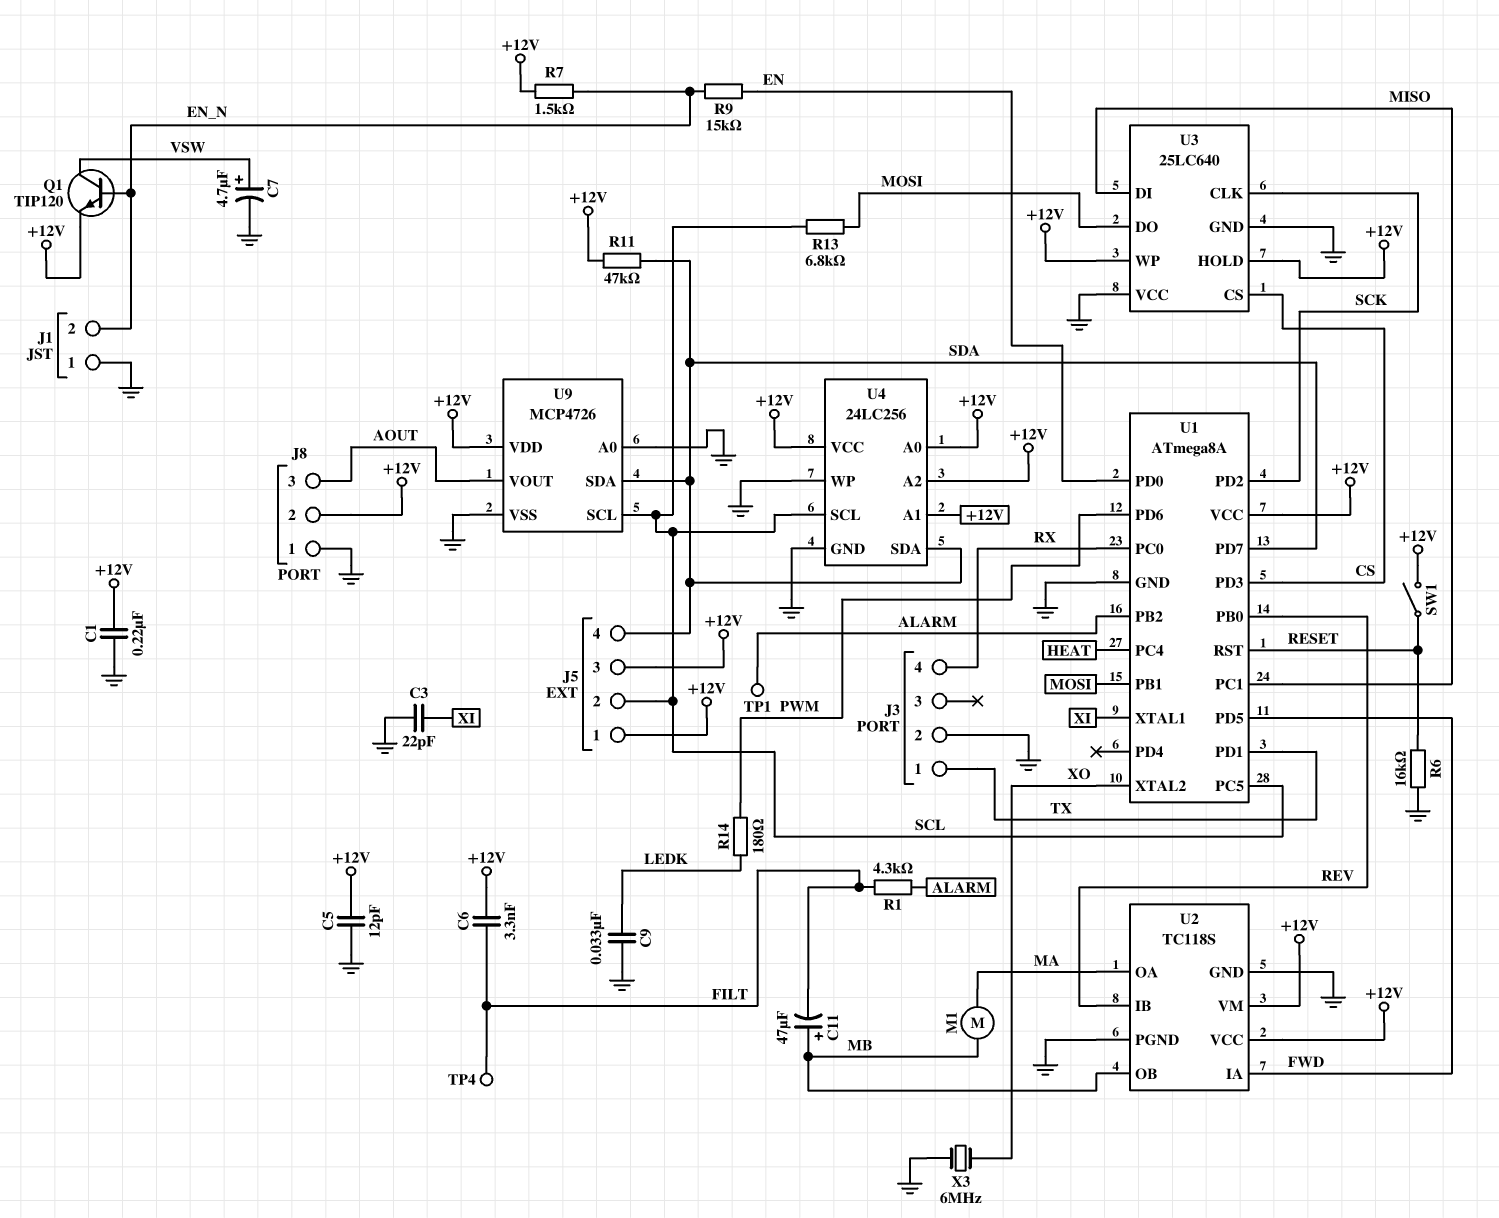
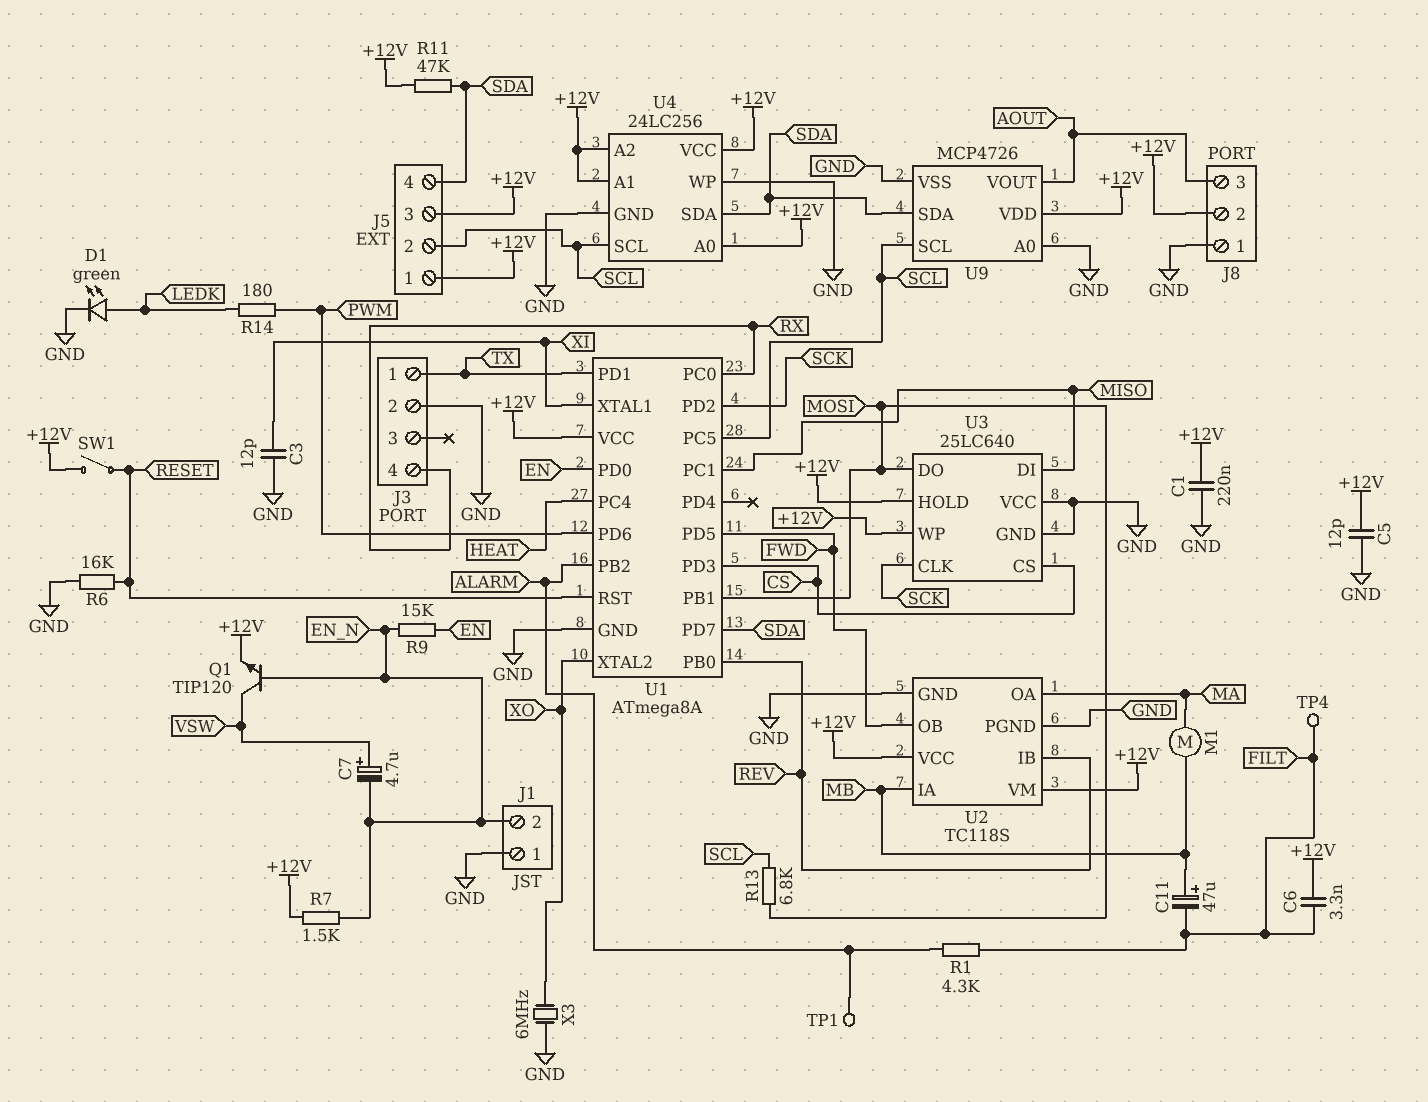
C3: 22pF (GND, XI) -> 12pF (GND, XI)
C7: 4.7uF (plus VSW, minus GND) -> 4.7uF (plus VSW, minus EN_N)
C9: 33nF (GND, LEDK) -> none
D1: none -> LED green (A LEDK, K GND)
U2 pin IA: FWD -> MB
U2 pin OB: MB -> FWD

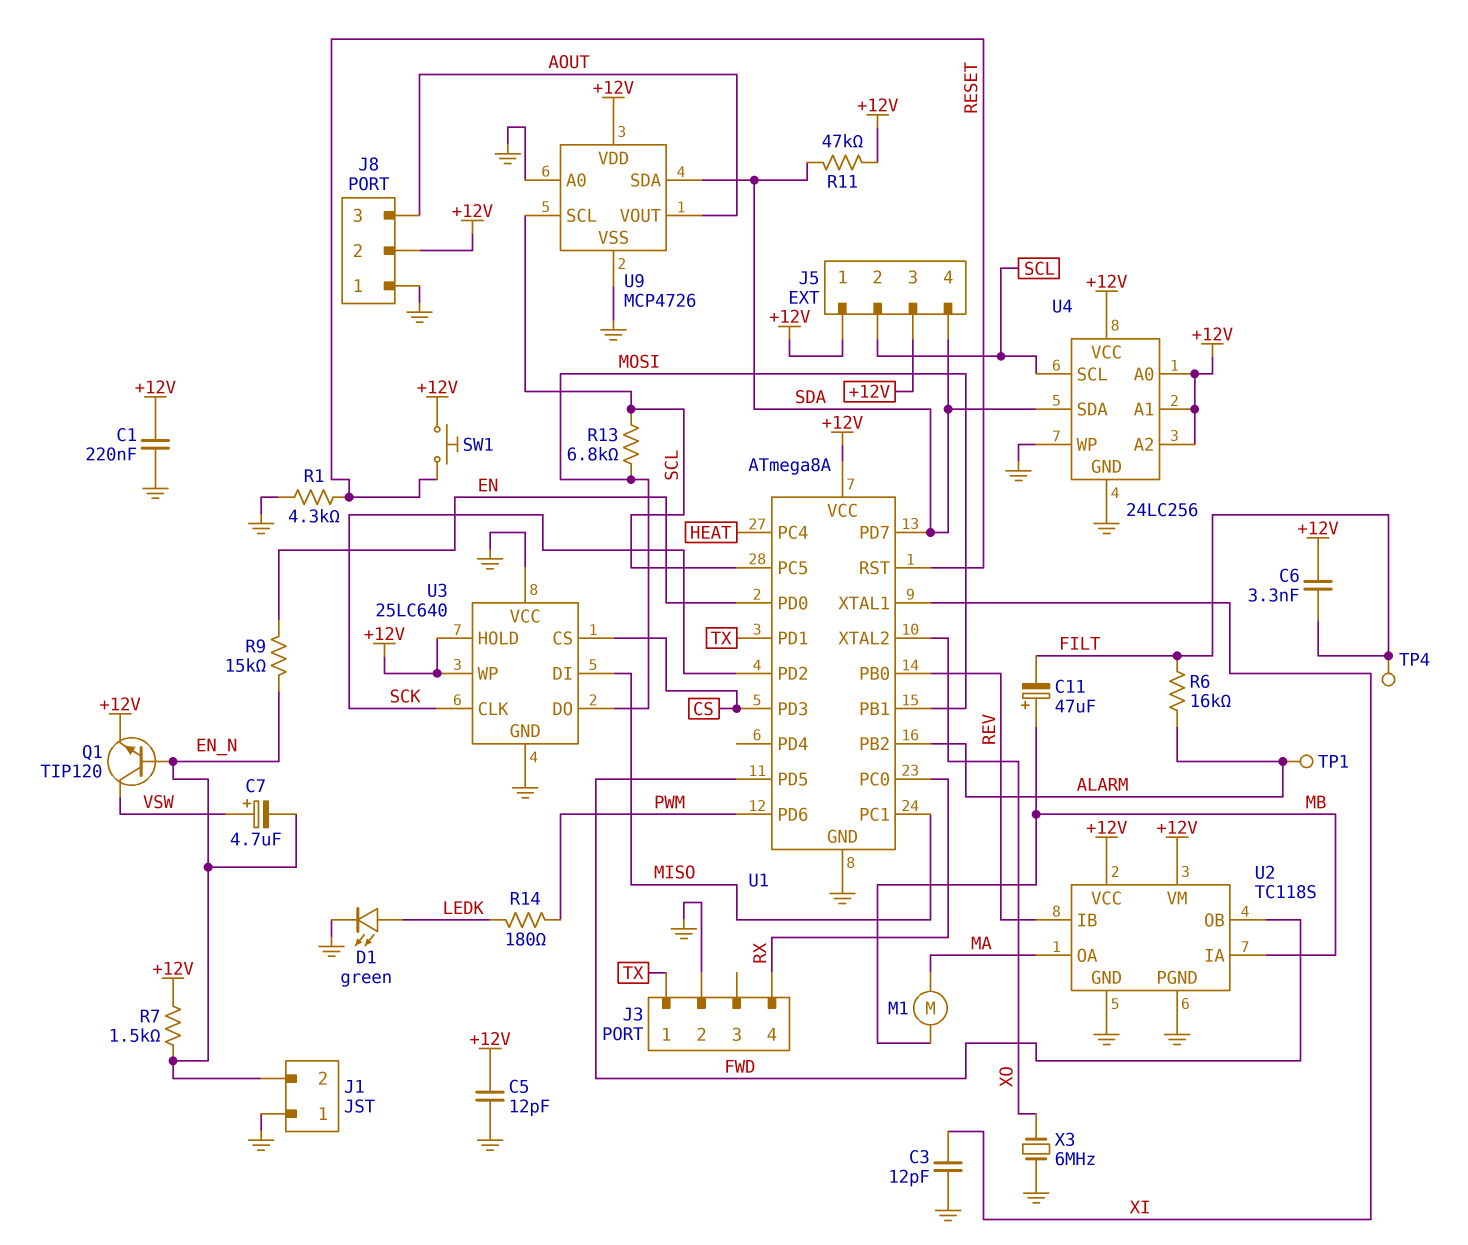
R1: 4.3k (ALARM, FILT) -> 4.3k (GND, RESET)
R6: 16k (GND, RESET) -> 16k (ALARM, FILT)
SW1: switch (+12V, RESET) -> button (+12V, RESET)

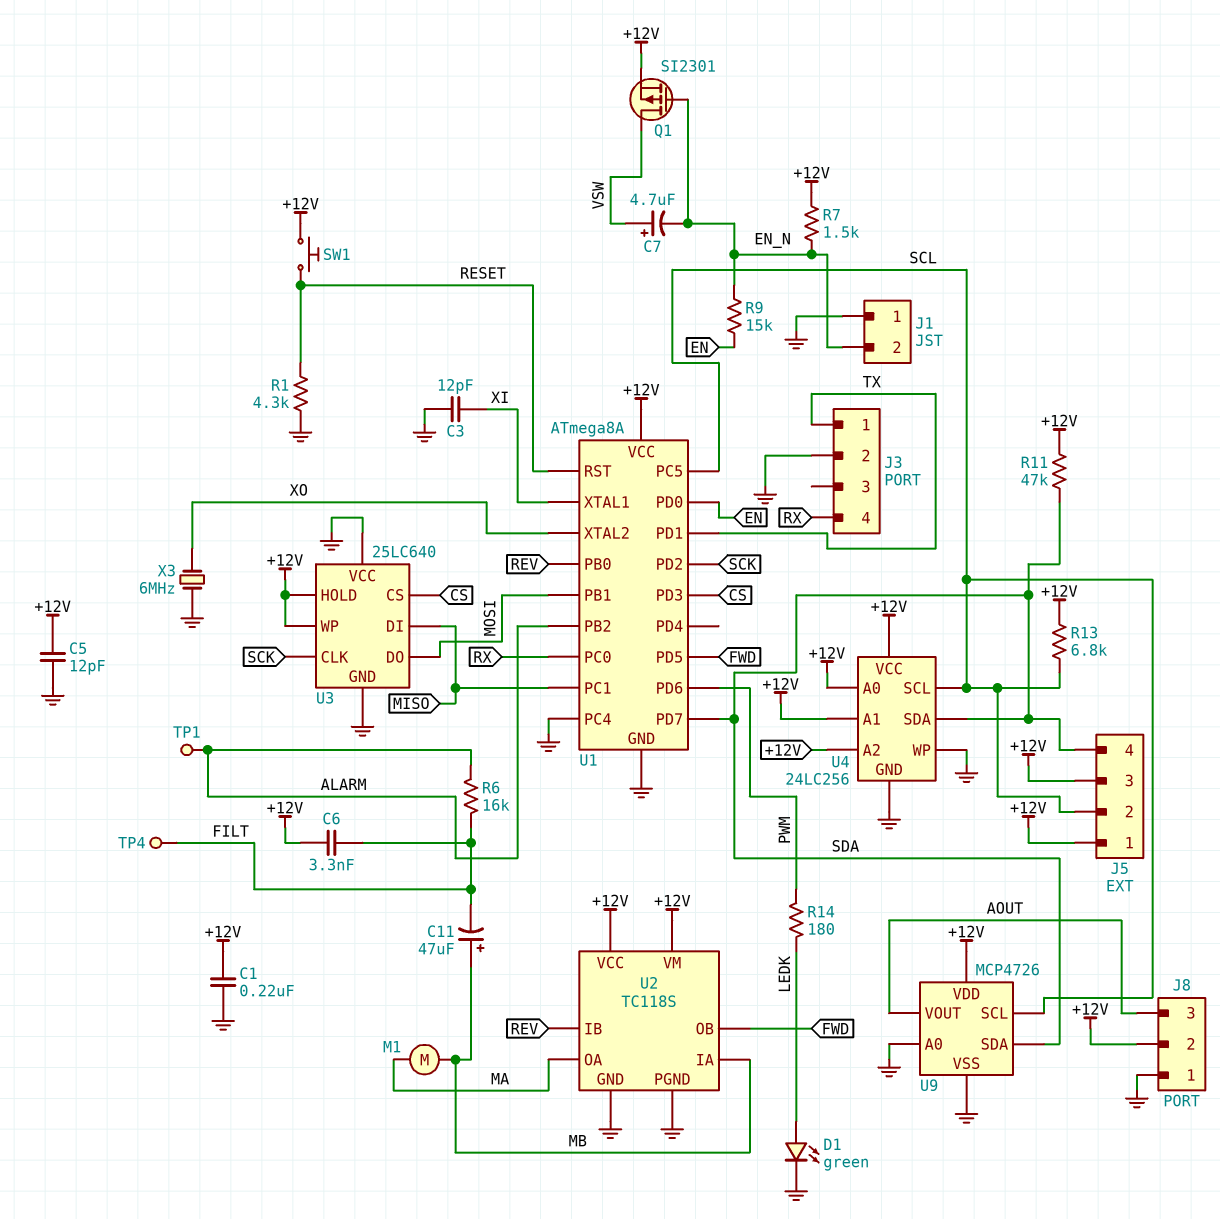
Q1: NPN TIP120 (B EN_N, C VSW, E +12V) -> PMOS SI2301 (G EN_N, D VSW, S +12V)
R13: 6.8k (MOSI, SCL) -> 6.8k (+12V, SCL)
U1 pin PC4: HEAT -> GND

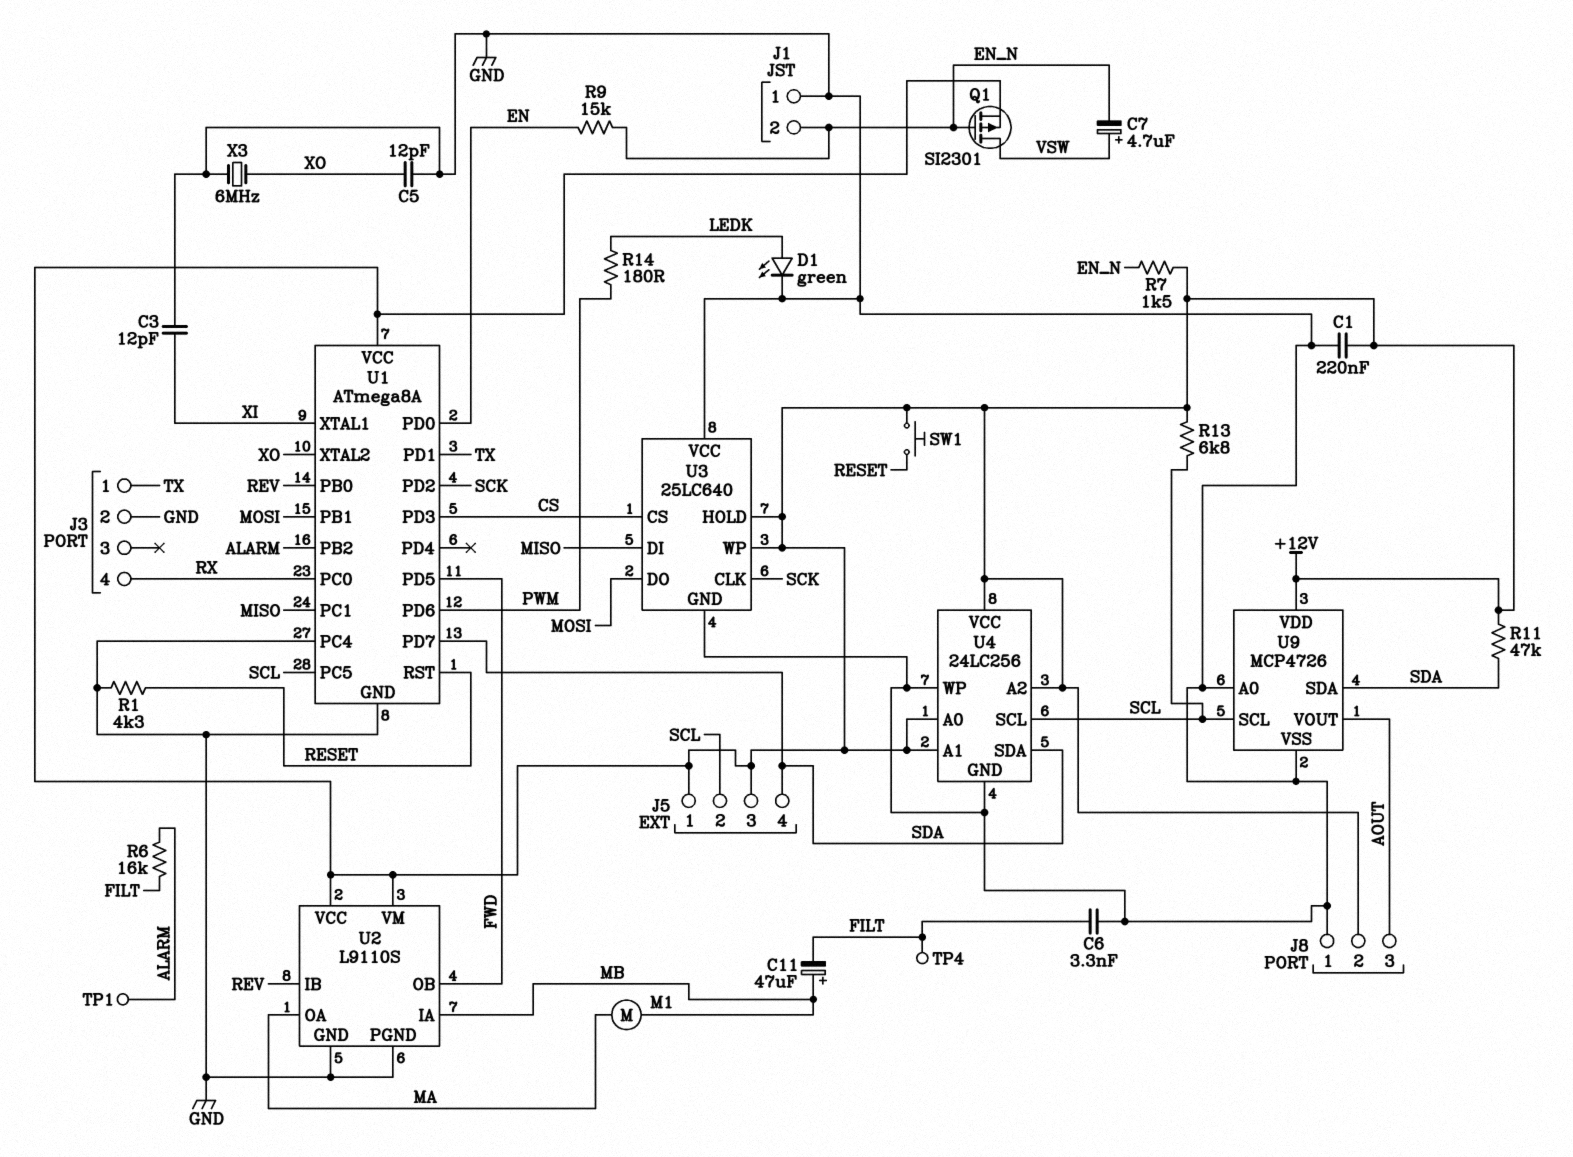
C5: 12pF (+12V, GND) -> 12pF (GND, XO)
C6: 3.3nF (+12V, FILT) -> 3.3nF (FILT, GND)
U2: TC118S -> L9110S

